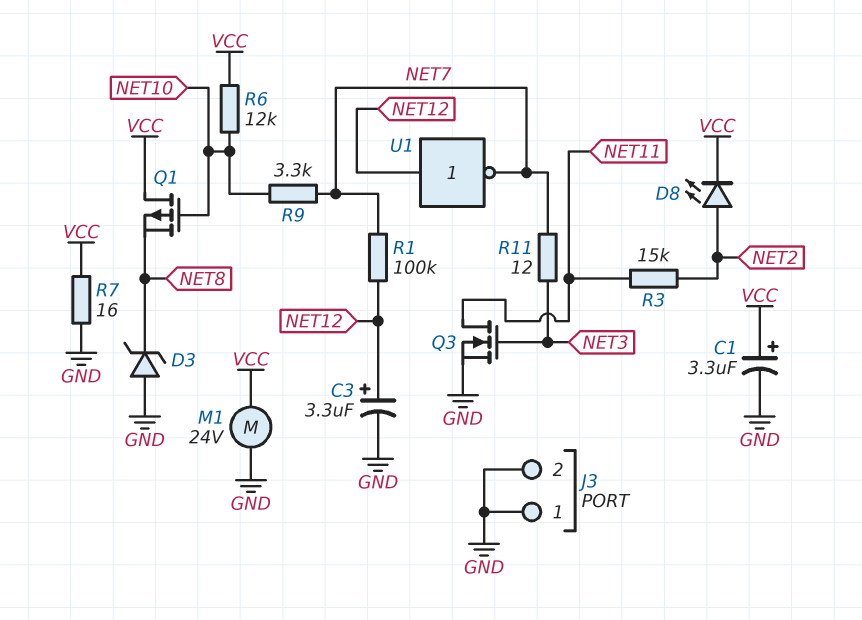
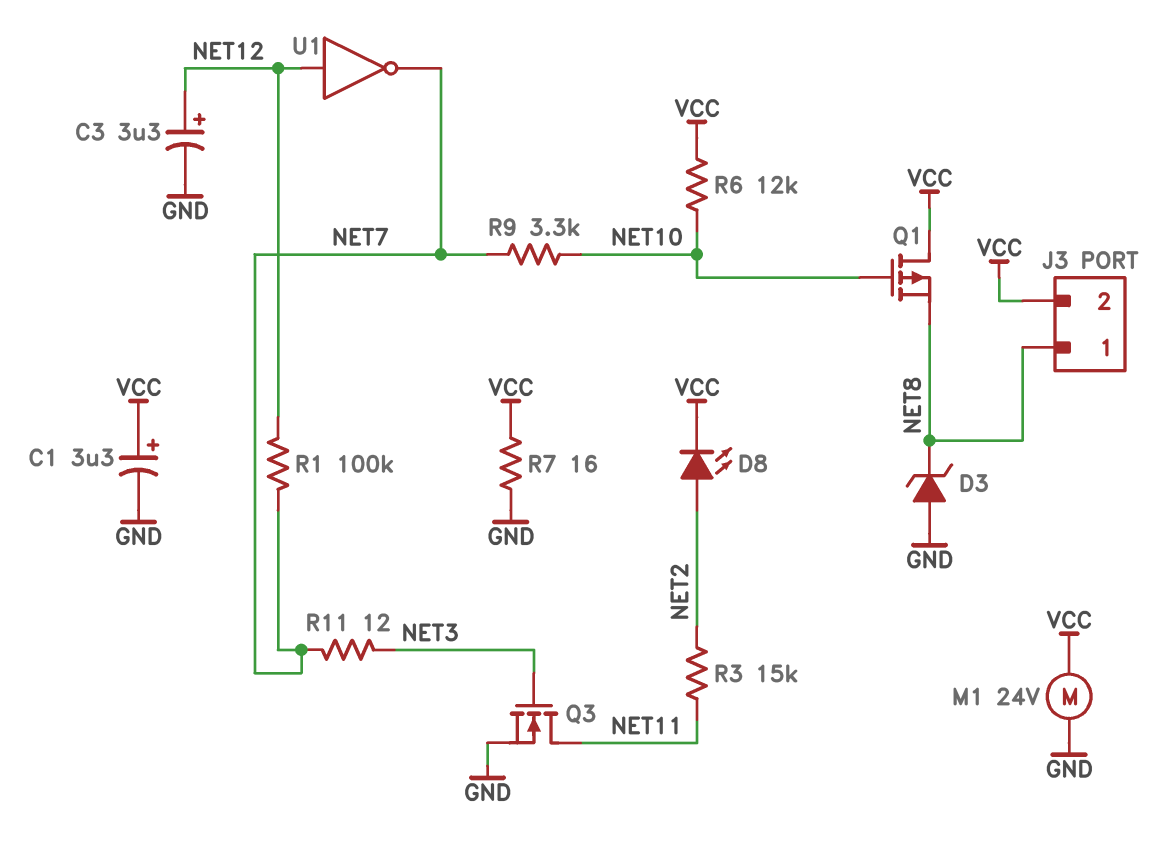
J3 pin 1: GND -> NET8
J3 pin 2: GND -> VCC

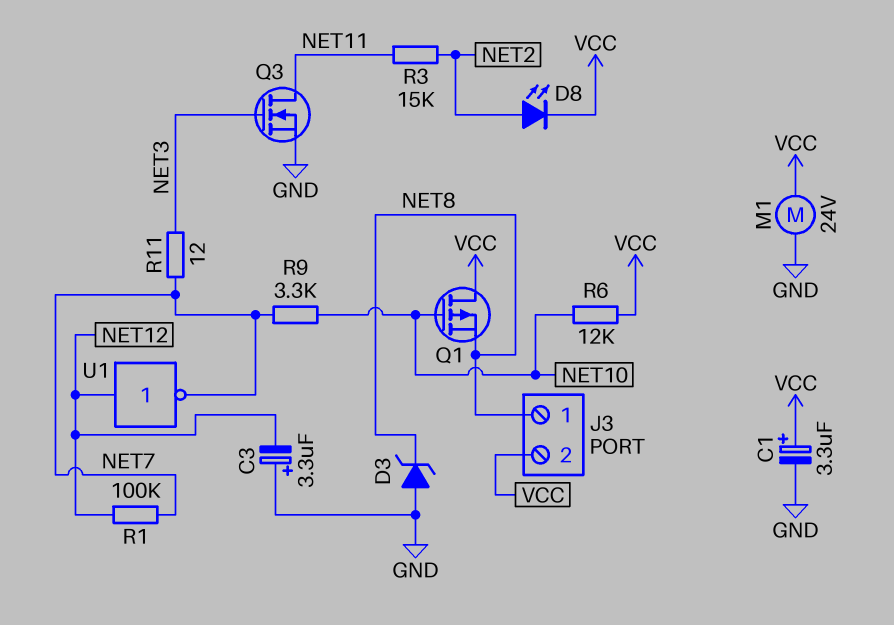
C3: 3.3uF (plus NET12, minus GND) -> 3.3uF (plus GND, minus NET12)
R7: 16 (GND, VCC) -> none

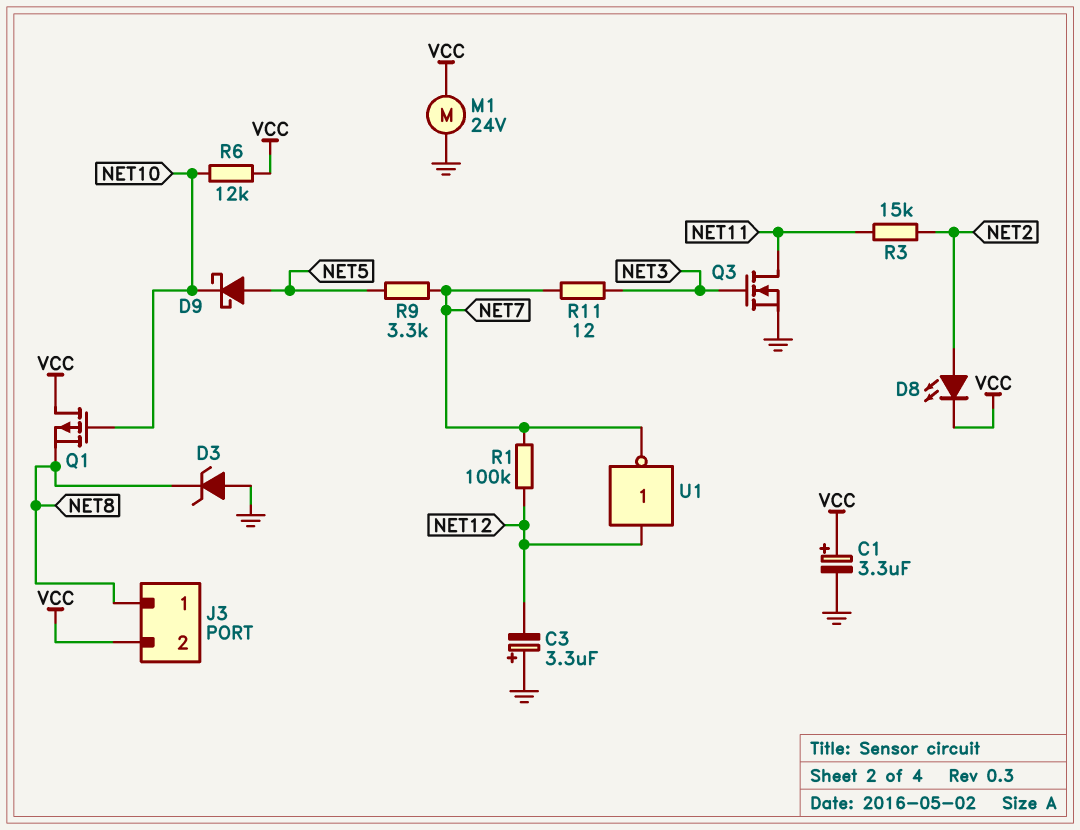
D9: none -> schottky (A NET5, K NET10)
R9: 3.3k (NET7, NET10) -> 3.3k (NET5, NET7)

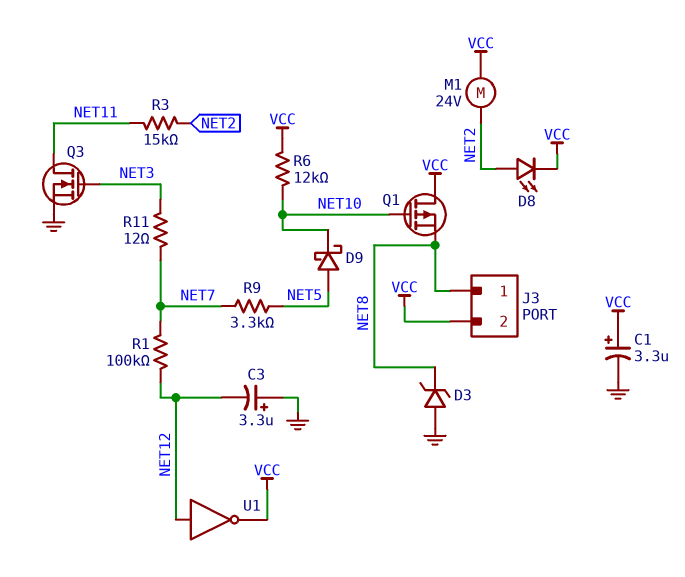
M1: motor 24V (GND, VCC) -> motor 24V (NET2, VCC)
U1: NOT (in NET12, out NET7) -> NOT (in NET12, out VCC)

